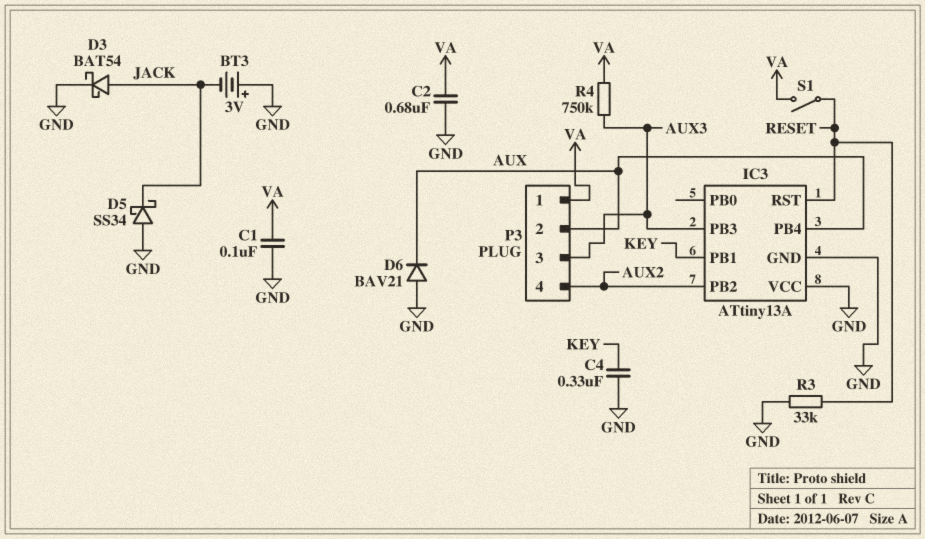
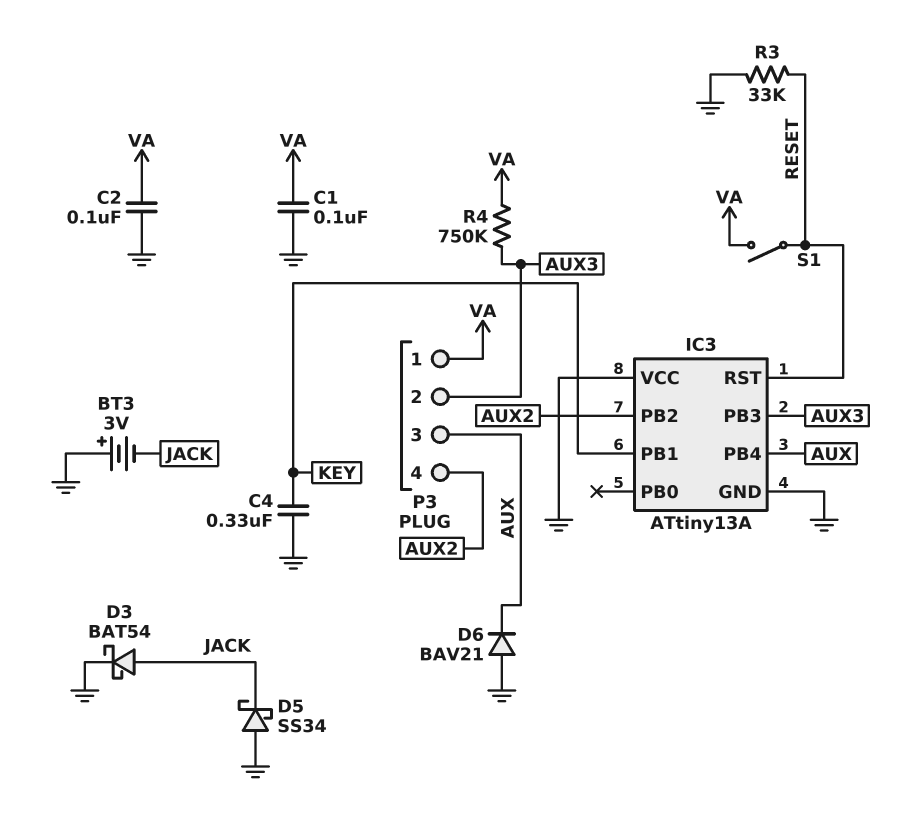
C2: 680nF (GND, VA) -> 100nF (GND, VA)
P3 pin 2: AUX -> AUX3
P3 pin 3: AUX3 -> AUX

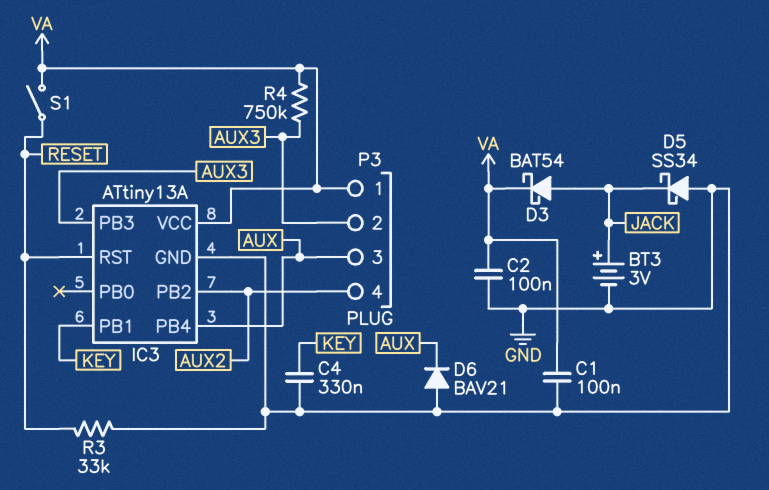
BT3: 3V (plus GND, minus JACK) -> 3V (plus JACK, minus GND)
D3: schottky BAT54 (A JACK, K GND) -> schottky BAT54 (A JACK, K VA)
IC3 pin VCC: GND -> VA

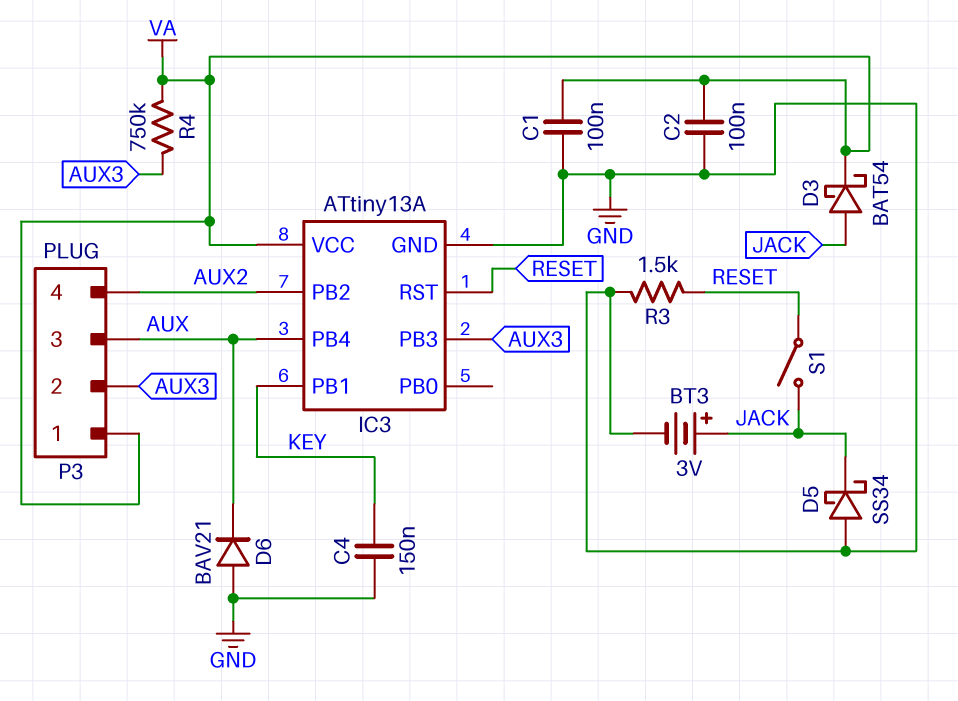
C4: 330nF (GND, KEY) -> 150nF (GND, KEY)
R3: 33k (GND, RESET) -> 1.5k (GND, RESET)
S1: switch (RESET, VA) -> switch (JACK, RESET)

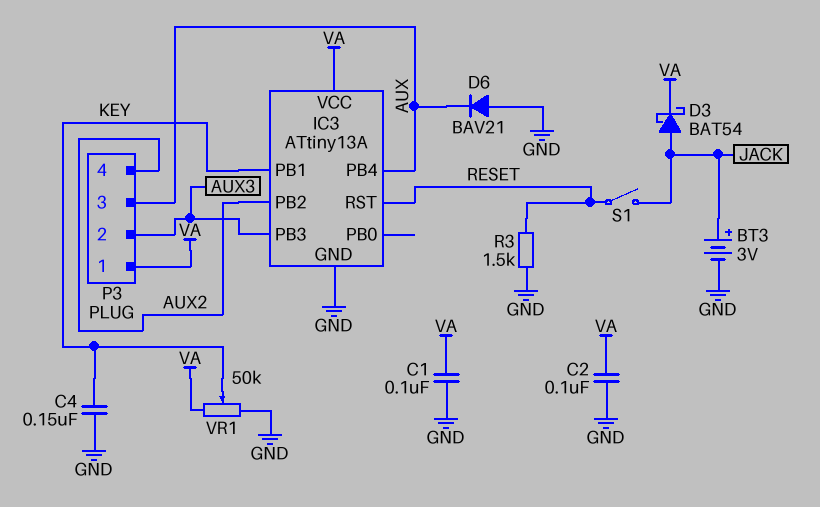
D5: schottky SS34 (A GND, K JACK) -> none
R4: 750k (AUX3, VA) -> none
VR1: none -> 50k (GND, VA, wiper KEY)

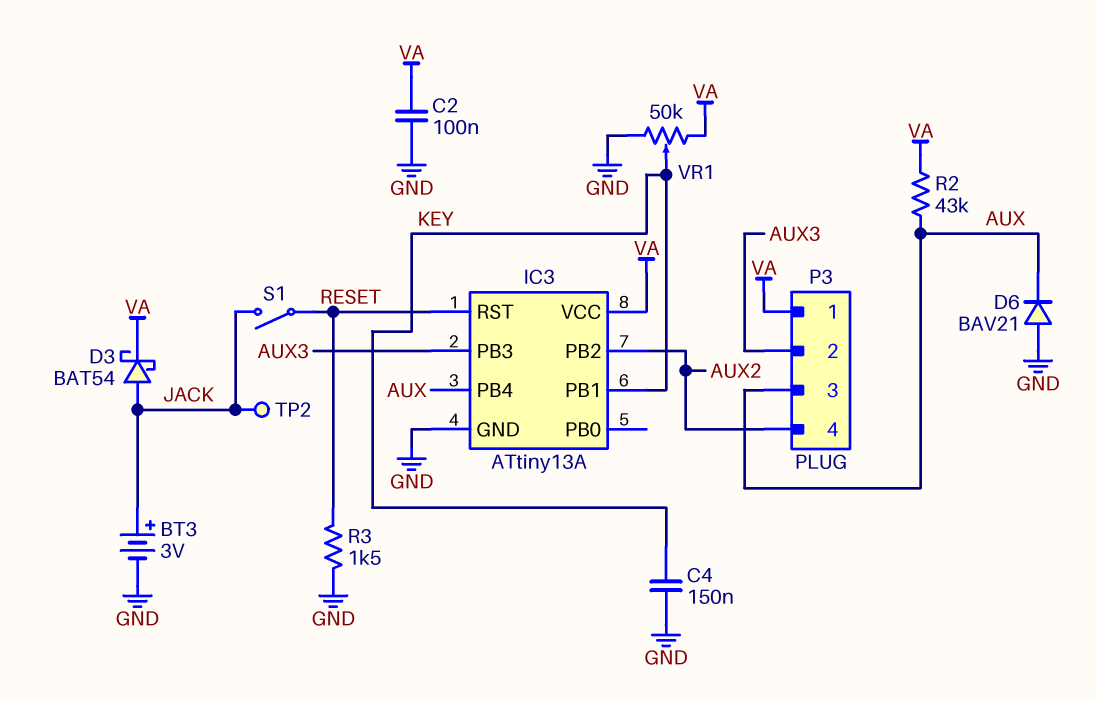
C1: 100nF (GND, VA) -> none
R2: none -> 43k (AUX, VA)
TP2: none -> test point (JACK)

